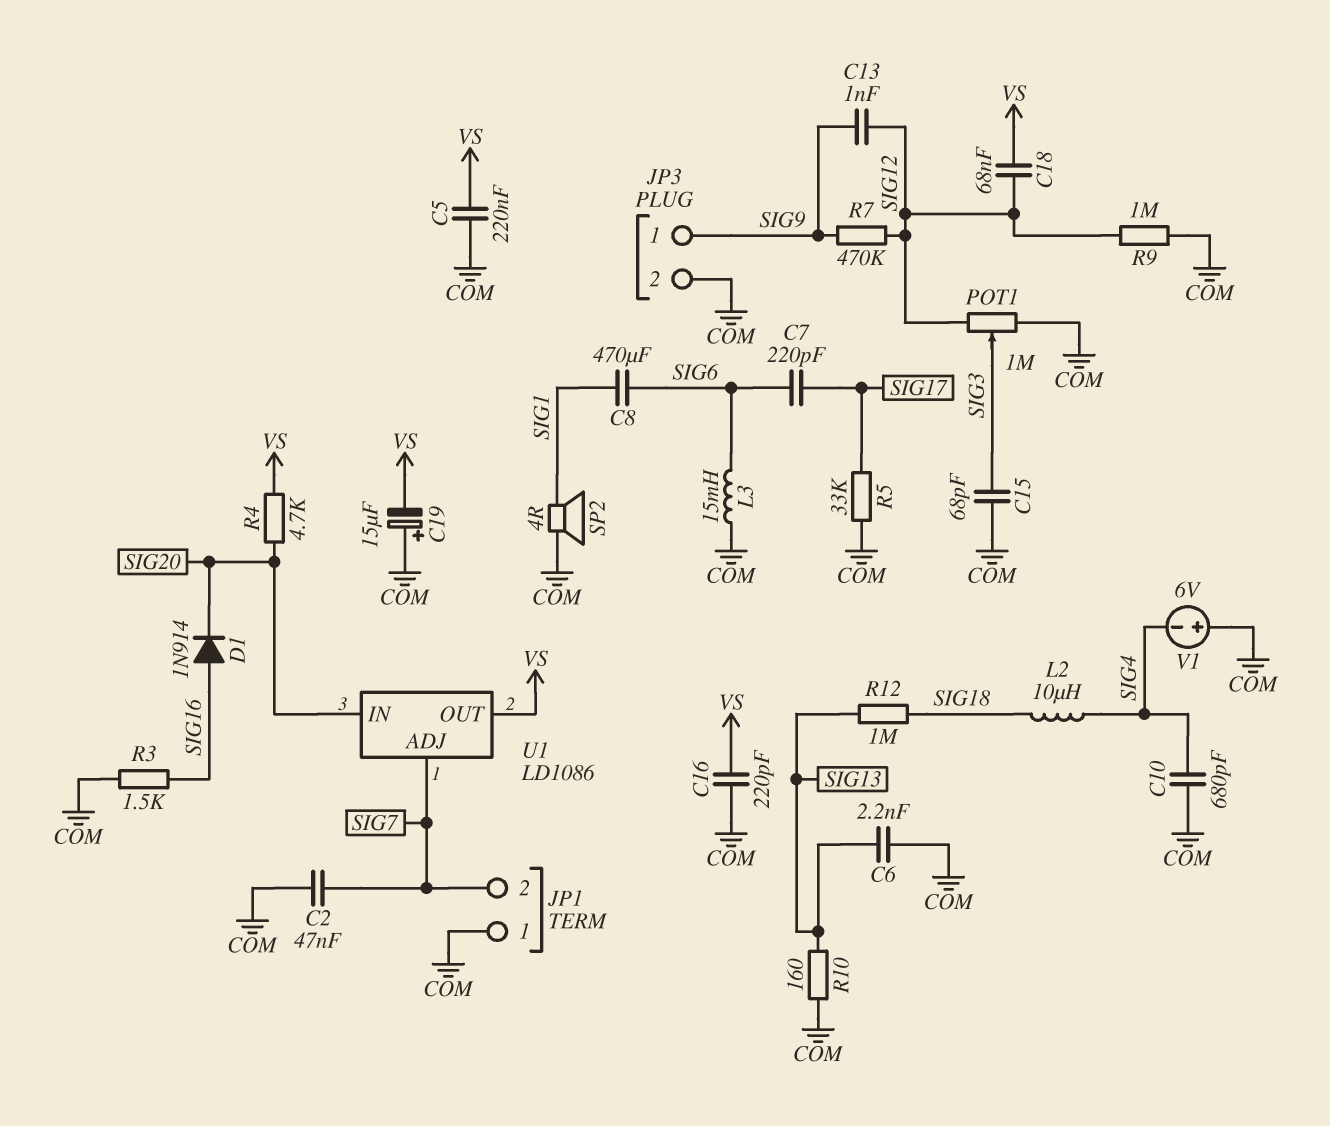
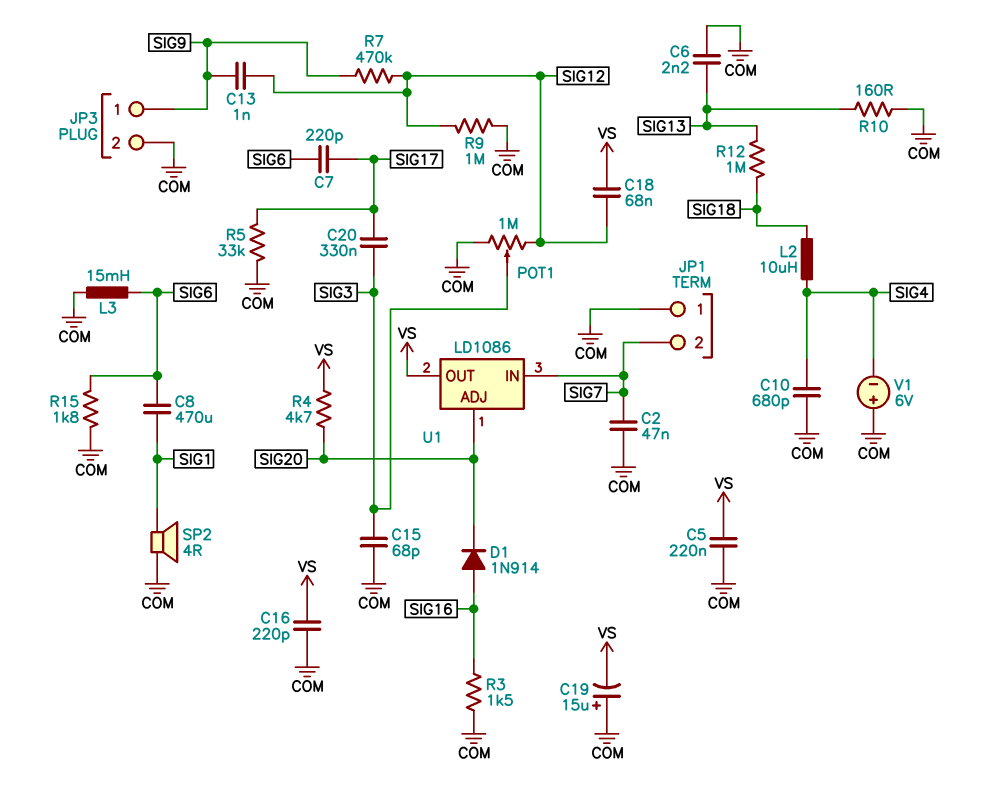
C20: none -> 330nF (SIG3, SIG17)
R15: none -> 1.8k (COM, SIG6)
U1 pin ADJ: SIG7 -> SIG20
U1 pin IN: SIG20 -> SIG7

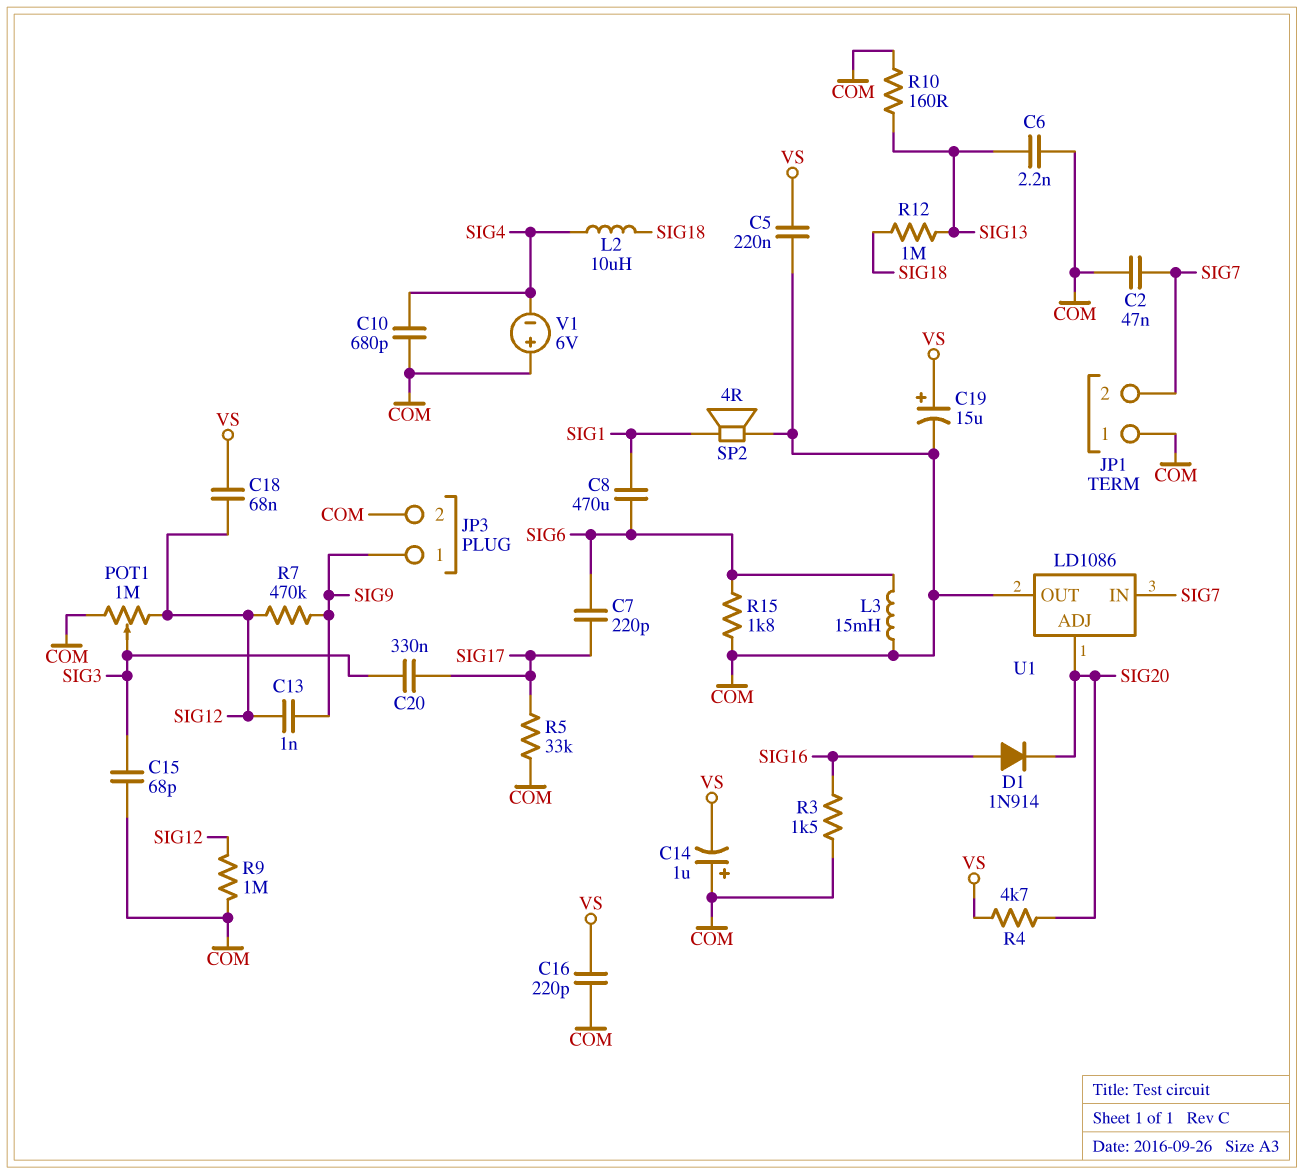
C14: none -> 1uF (plus COM, minus VS)
C19: 15uF (plus COM, minus VS) -> 15uF (plus VS, minus COM)
U1 pin OUT: VS -> COM

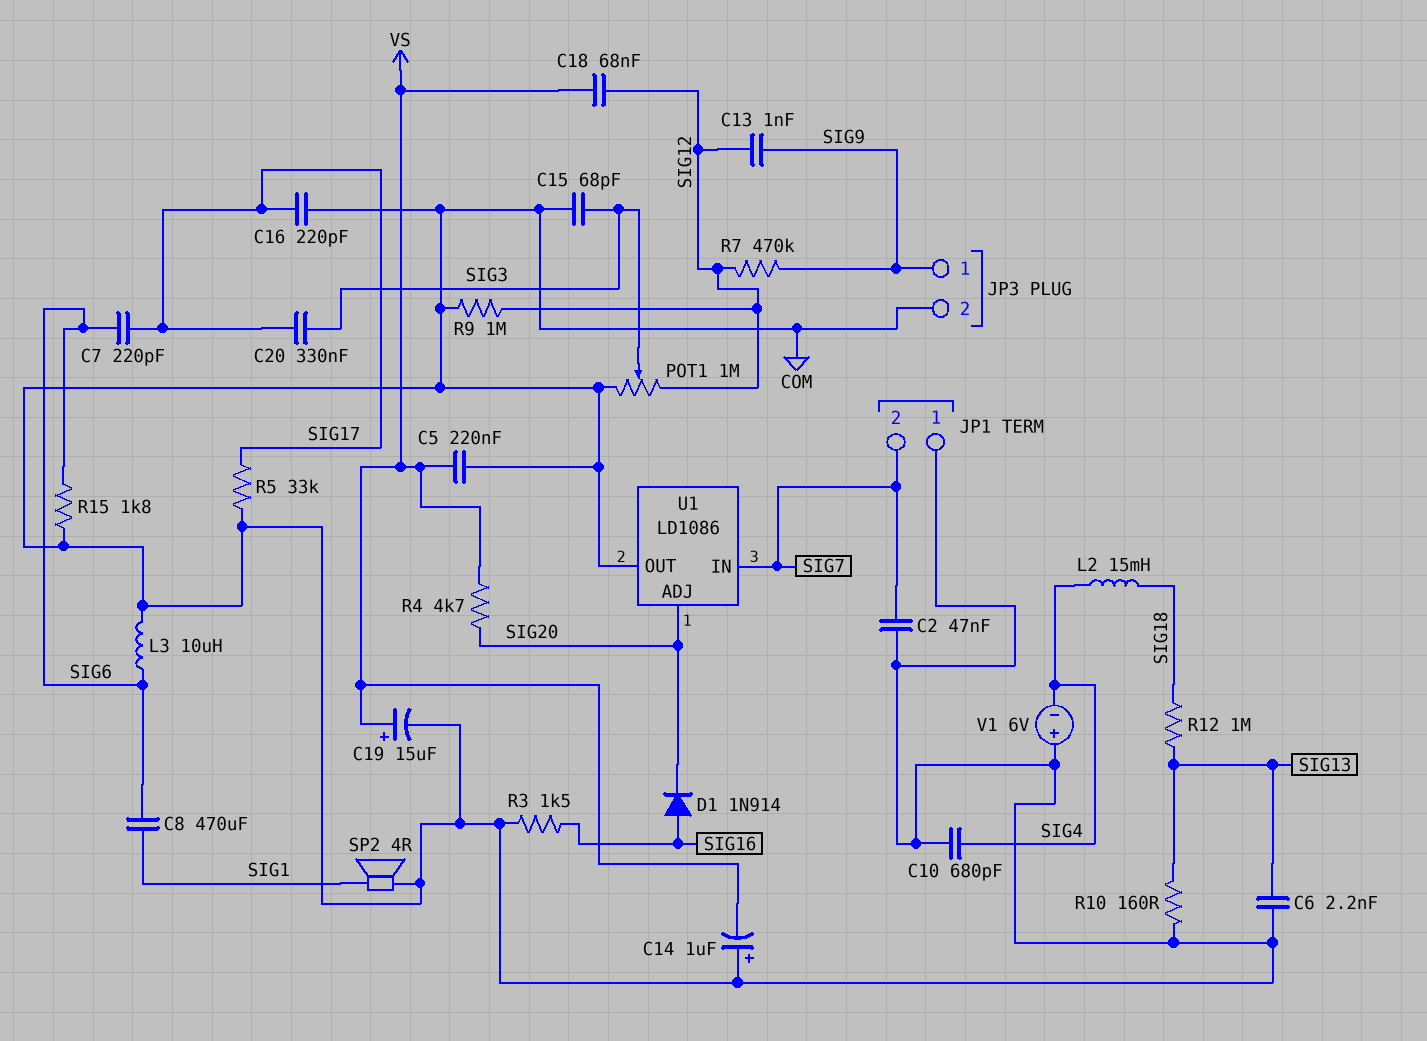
C16: 220pF (COM, VS) -> 220pF (COM, SIG17)
L2: 10uH (SIG4, SIG18) -> 15mH (SIG4, SIG18)
L3: 15mH (COM, SIG6) -> 10uH (COM, SIG6)

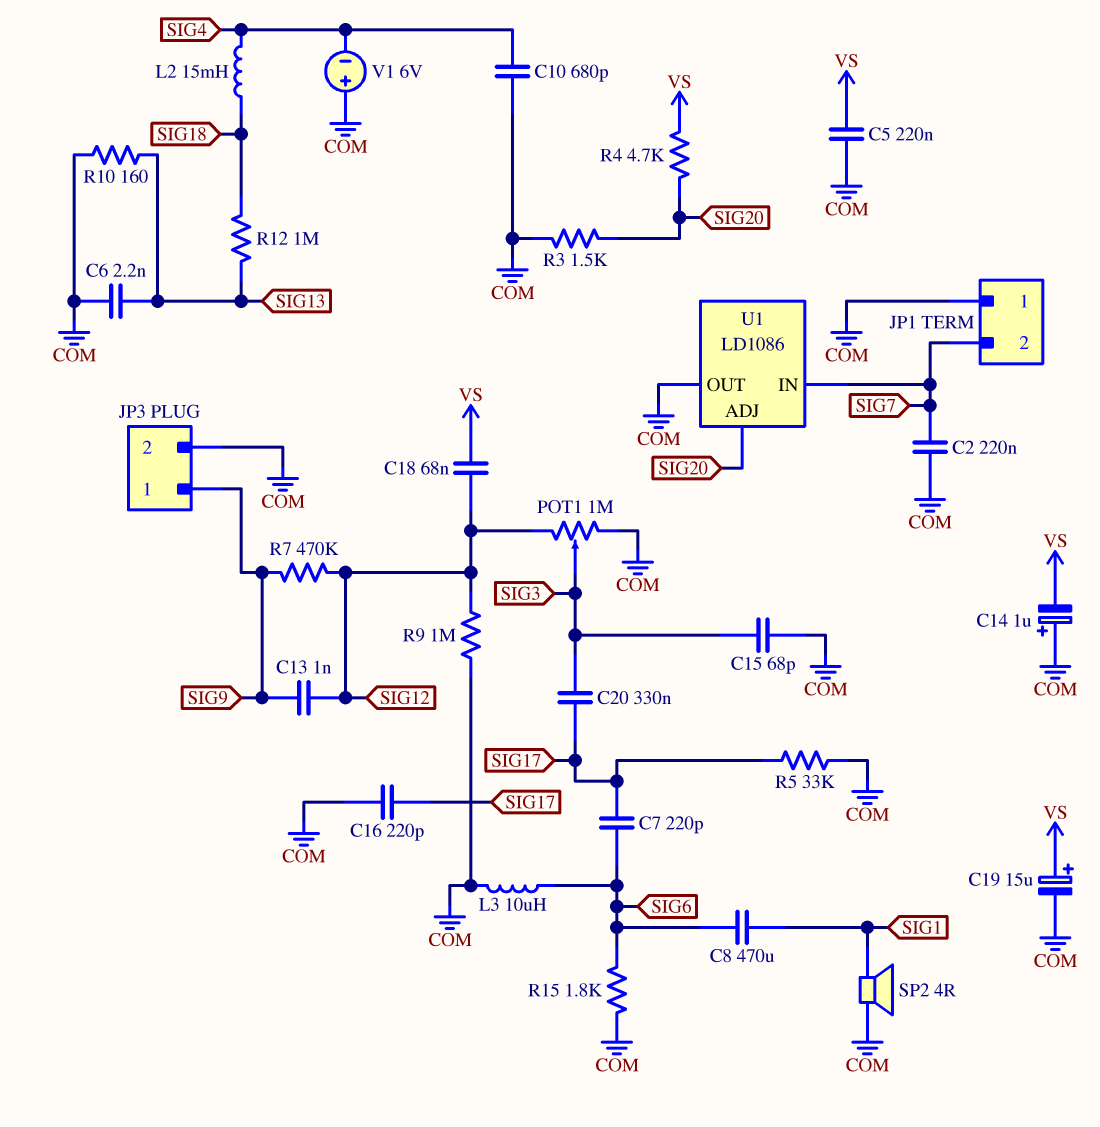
C2: 47nF (COM, SIG7) -> 220nF (COM, SIG7)
D1: diode 1N914 (A SIG16, K SIG20) -> none
R3: 1.5k (COM, SIG16) -> 1.5k (COM, SIG20)

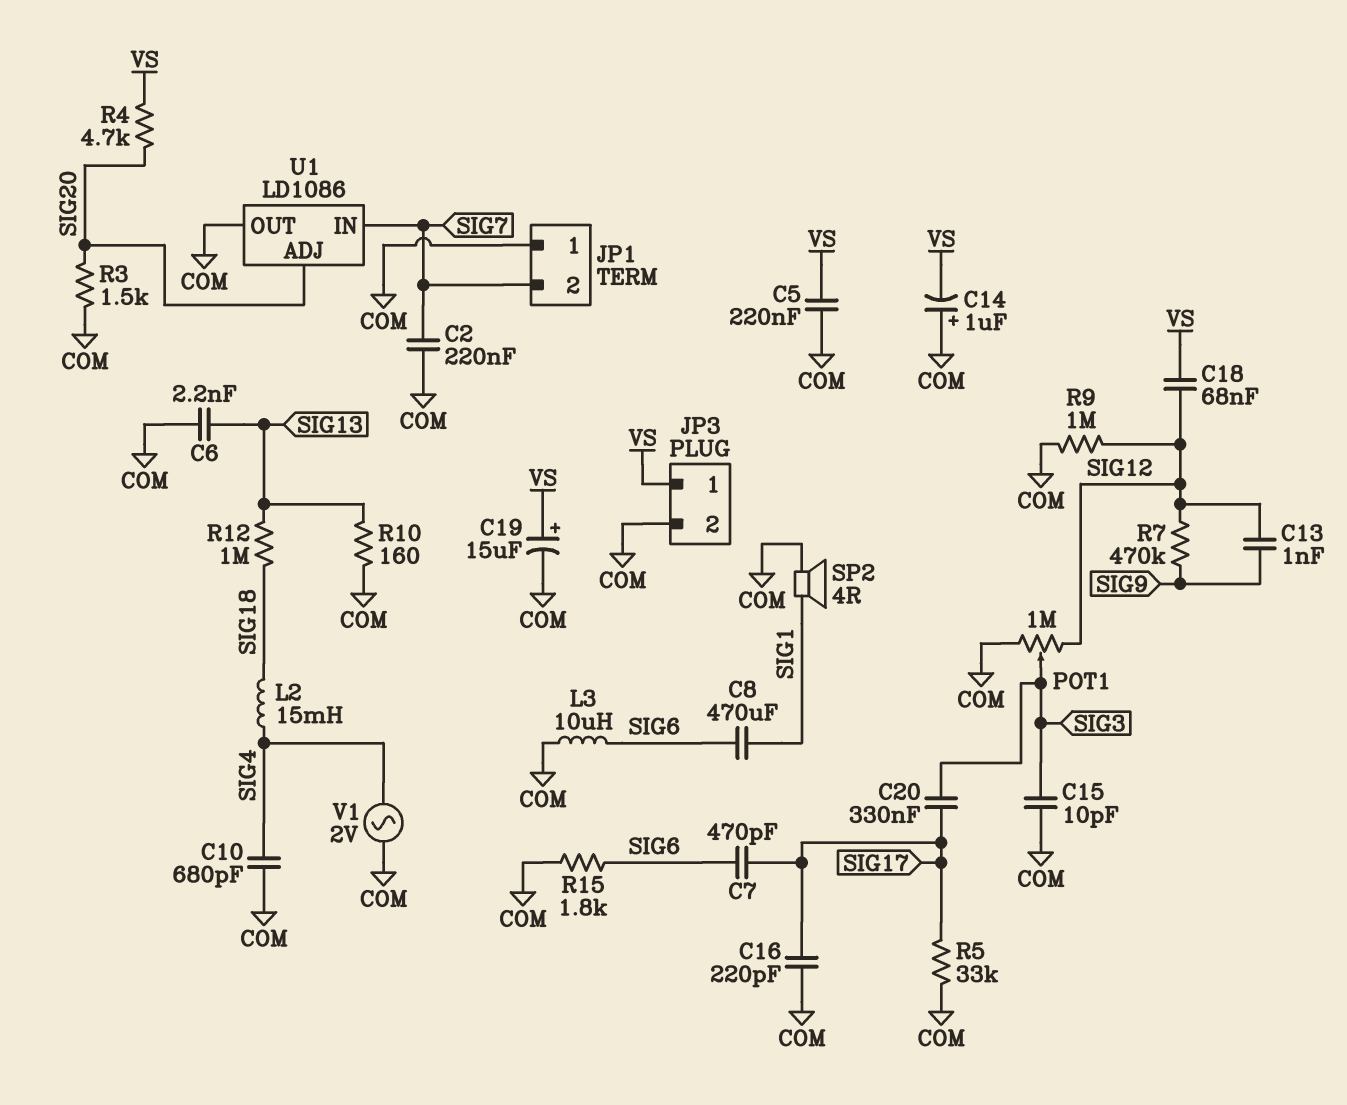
C7: 220pF (SIG6, SIG17) -> 470pF (SIG6, SIG17)
C15: 68pF (COM, SIG3) -> 10pF (COM, SIG3)
JP3 pin 1: SIG9 -> VS
V1: 6V (plus COM, minus SIG4) -> AC 2V (COM, SIG4)

